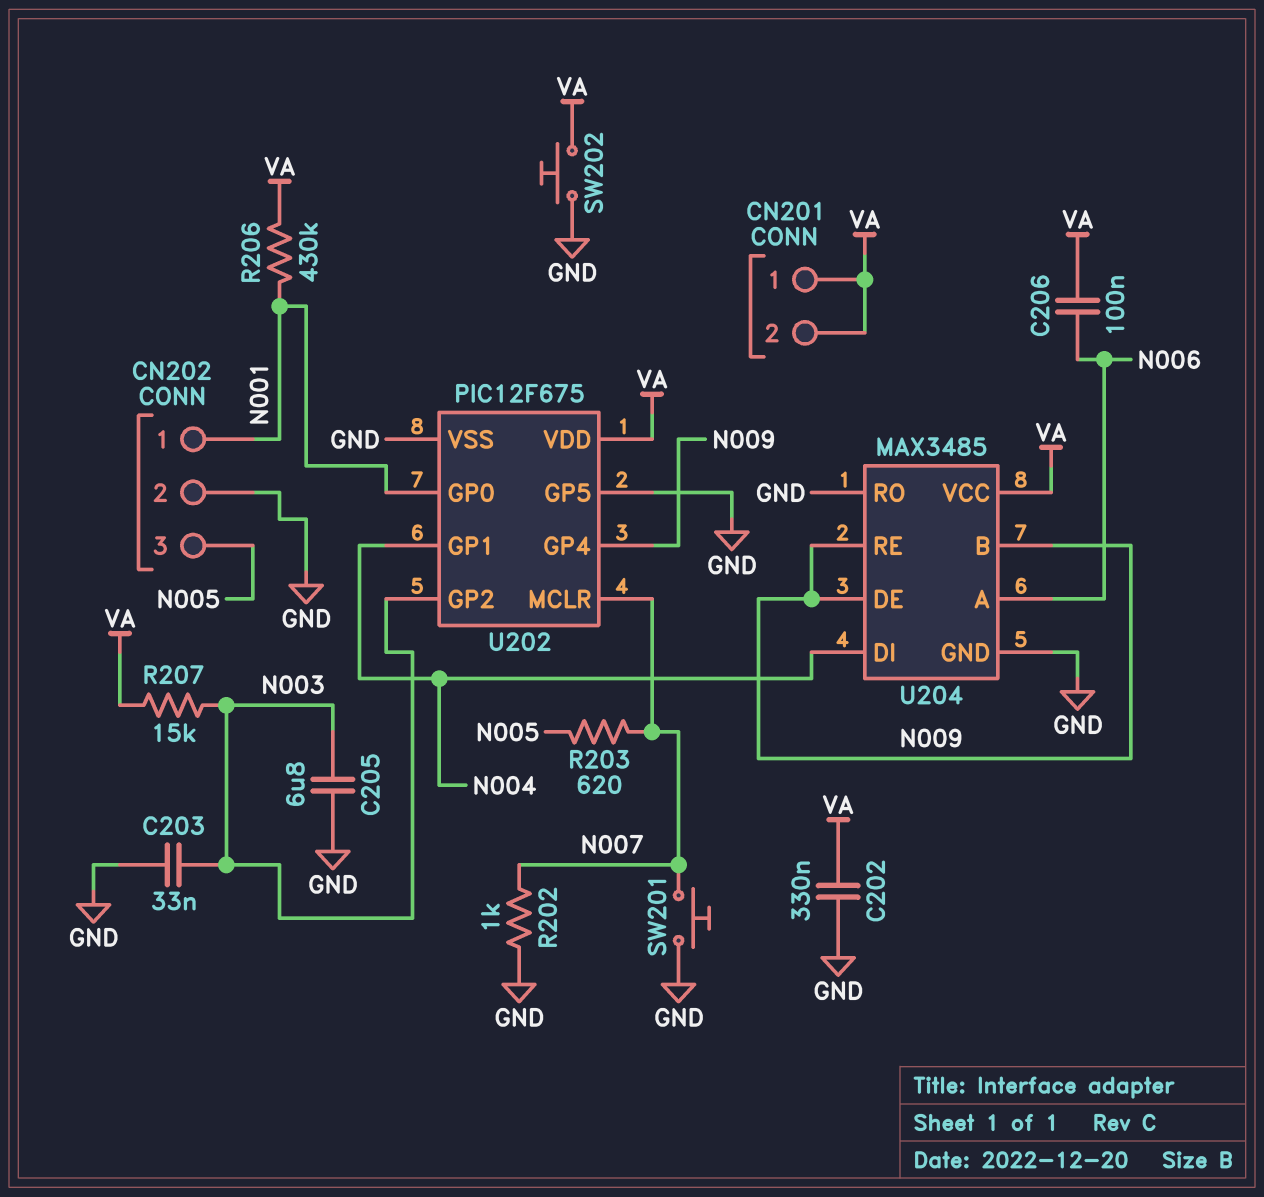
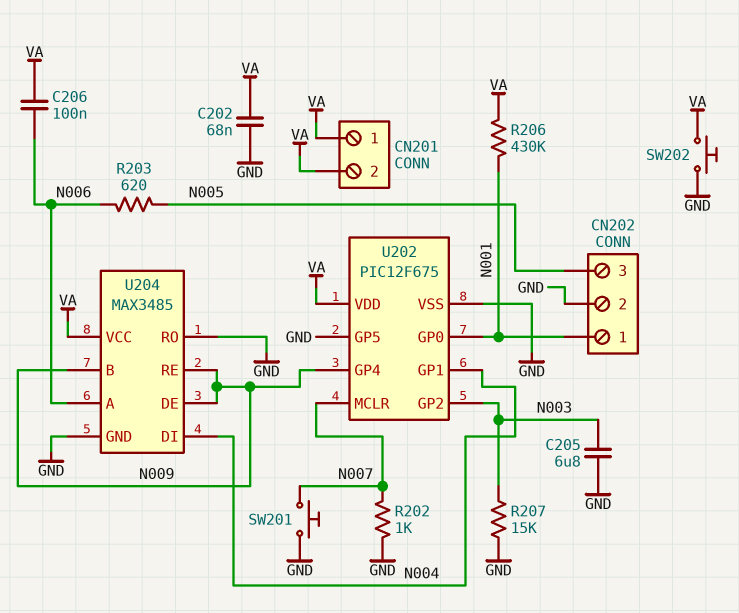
C202: 330nF (GND, VA) -> 68nF (GND, VA)
C203: 33nF (GND, N003) -> none
R203: 620 (N005, N007) -> 620 (N005, N006)
R207: 15k (N003, VA) -> 15k (GND, N003)

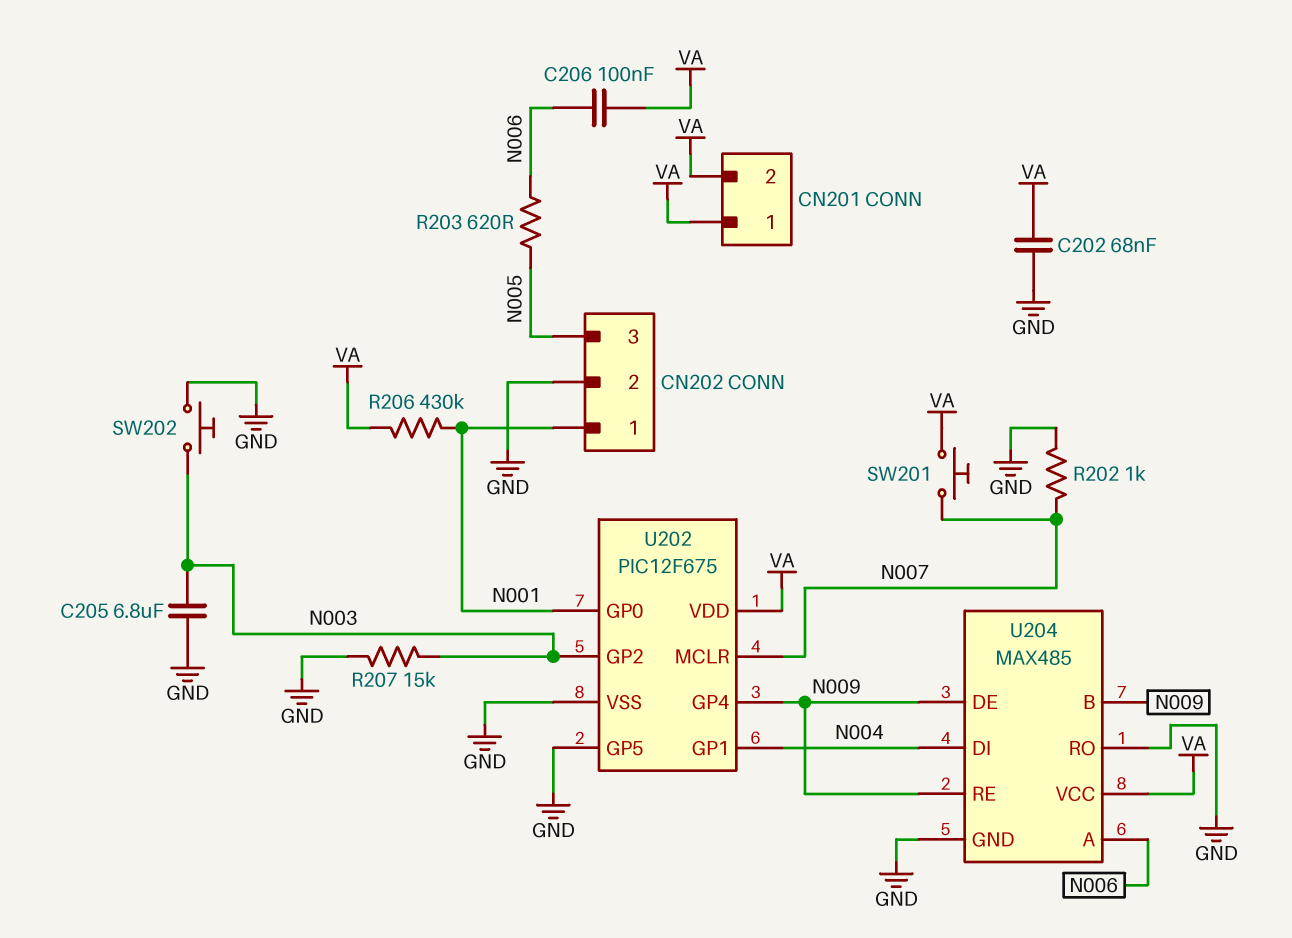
SW201: button (GND, N007) -> button (N007, VA)
SW202: button (GND, VA) -> button (GND, N003)
U204: MAX3485 -> MAX485

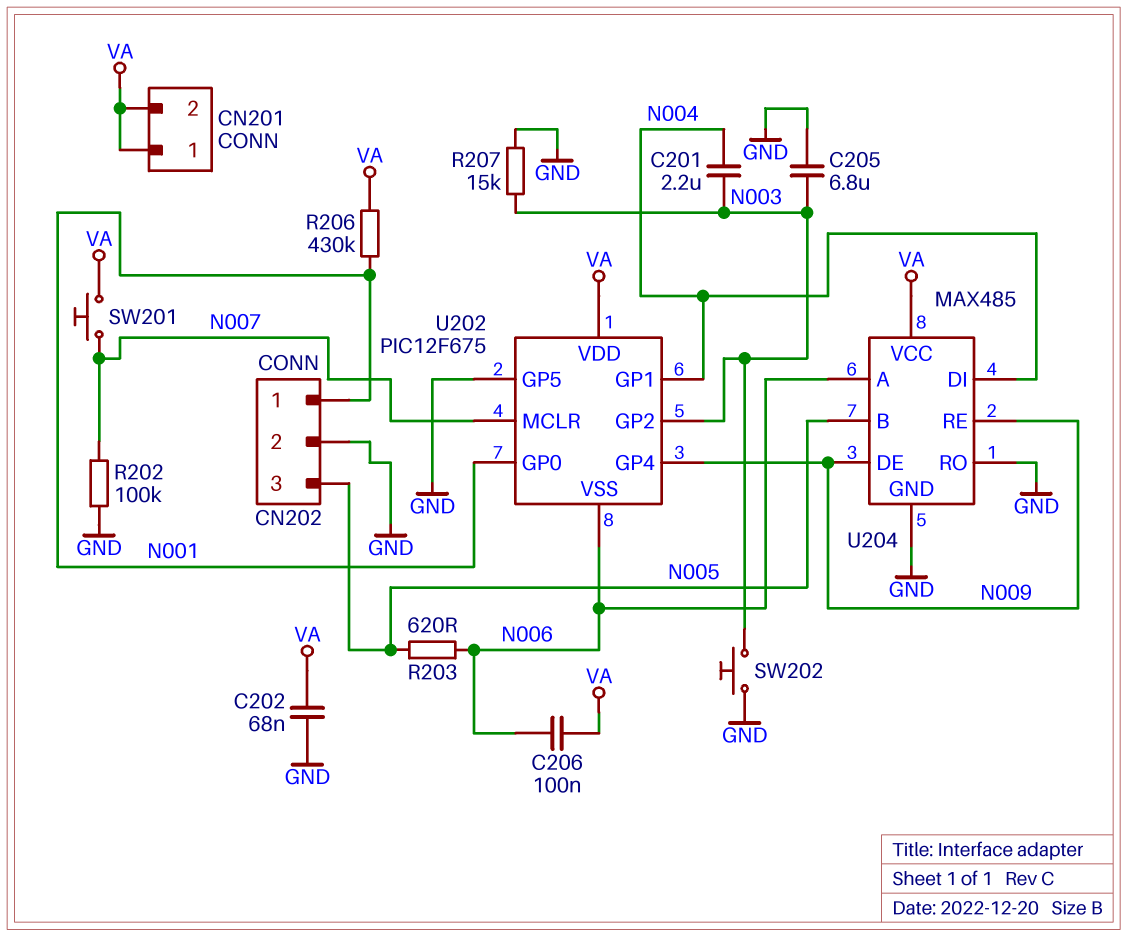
C201: none -> 2.2uF (N003, N004)
R202: 1k (GND, N007) -> 100k (GND, N007)
U202 pin VSS: GND -> N006
U204 pin B: N009 -> N005

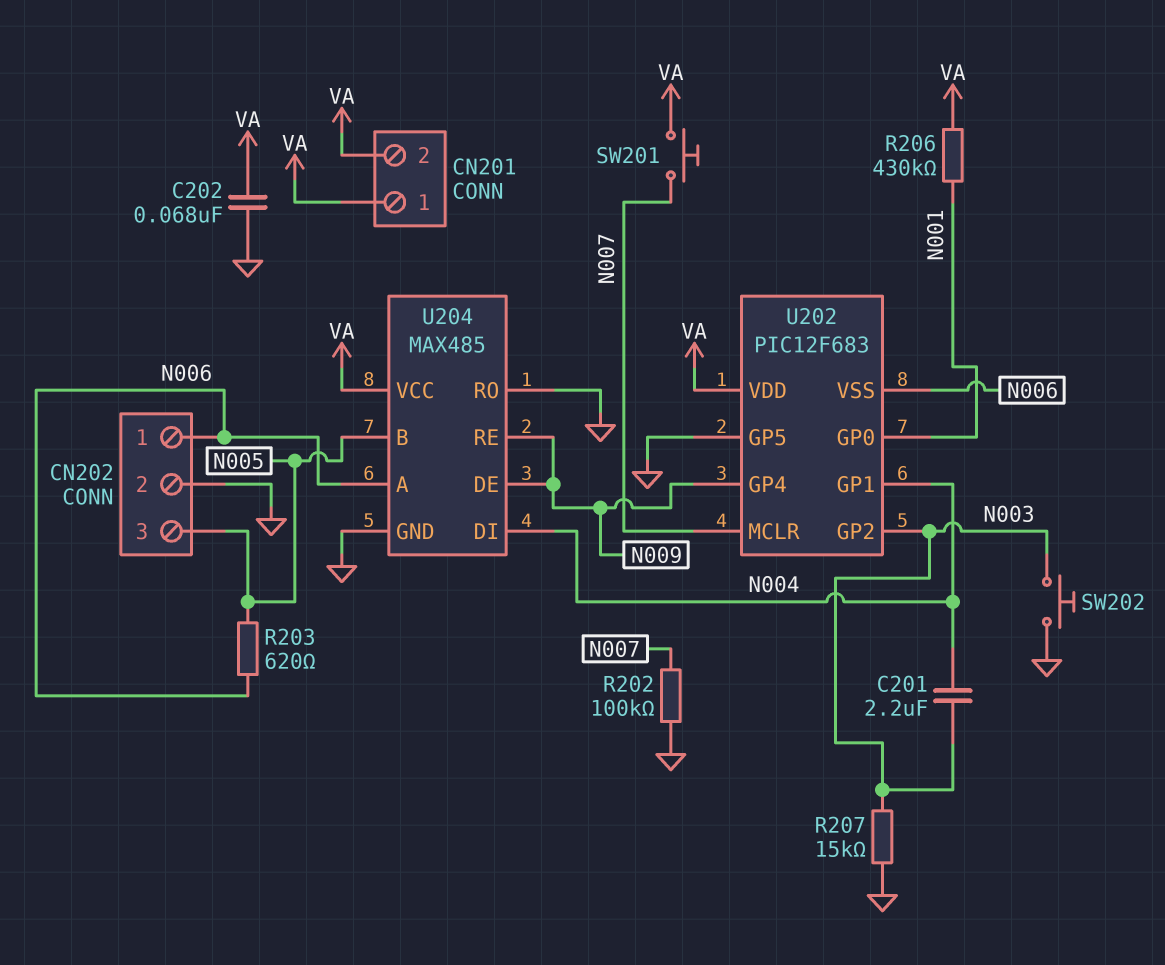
C205: 6.8uF (GND, N003) -> none
C206: 100nF (N006, VA) -> none
CN202 pin 1: N001 -> N006
U202: PIC12F675 -> PIC12F683

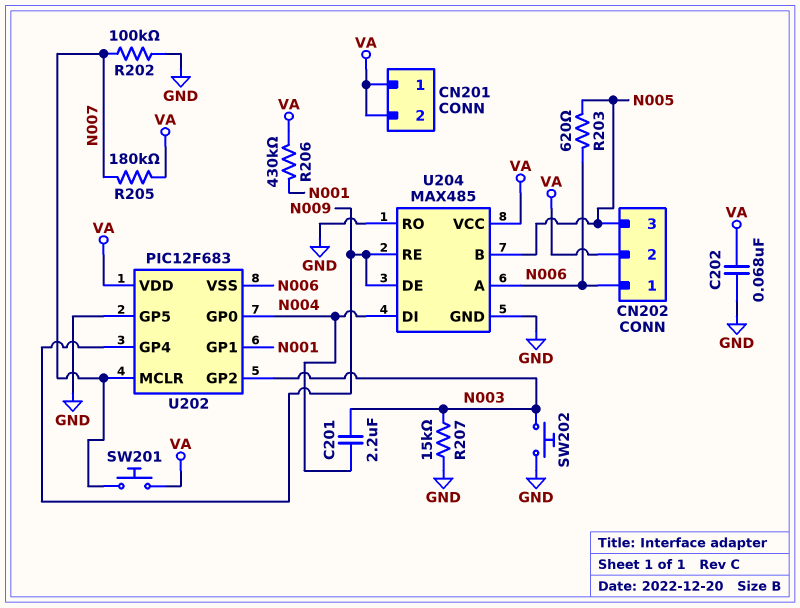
CN202 pin 2: GND -> VA
R205: none -> 180k (N007, VA)
U202 pin GP0: N001 -> N004
U202 pin GP1: N004 -> N001

